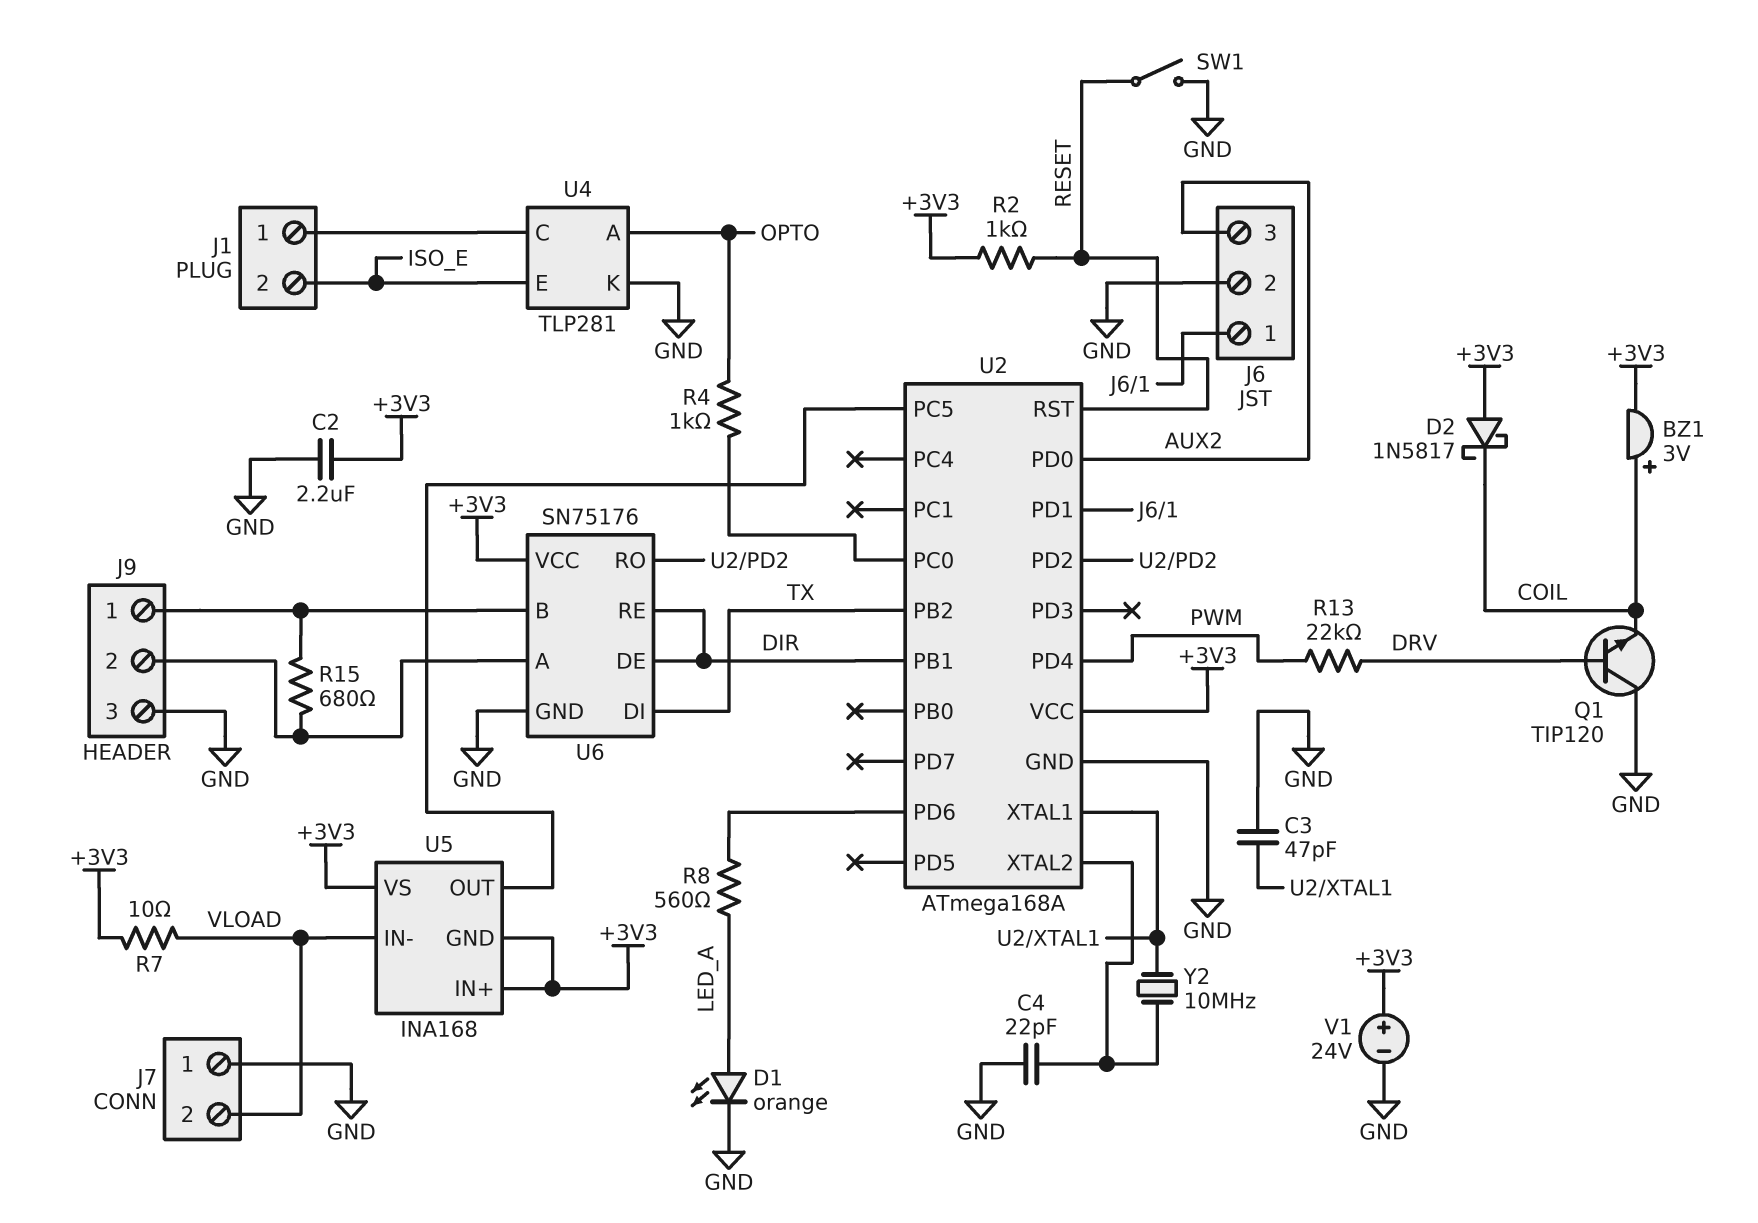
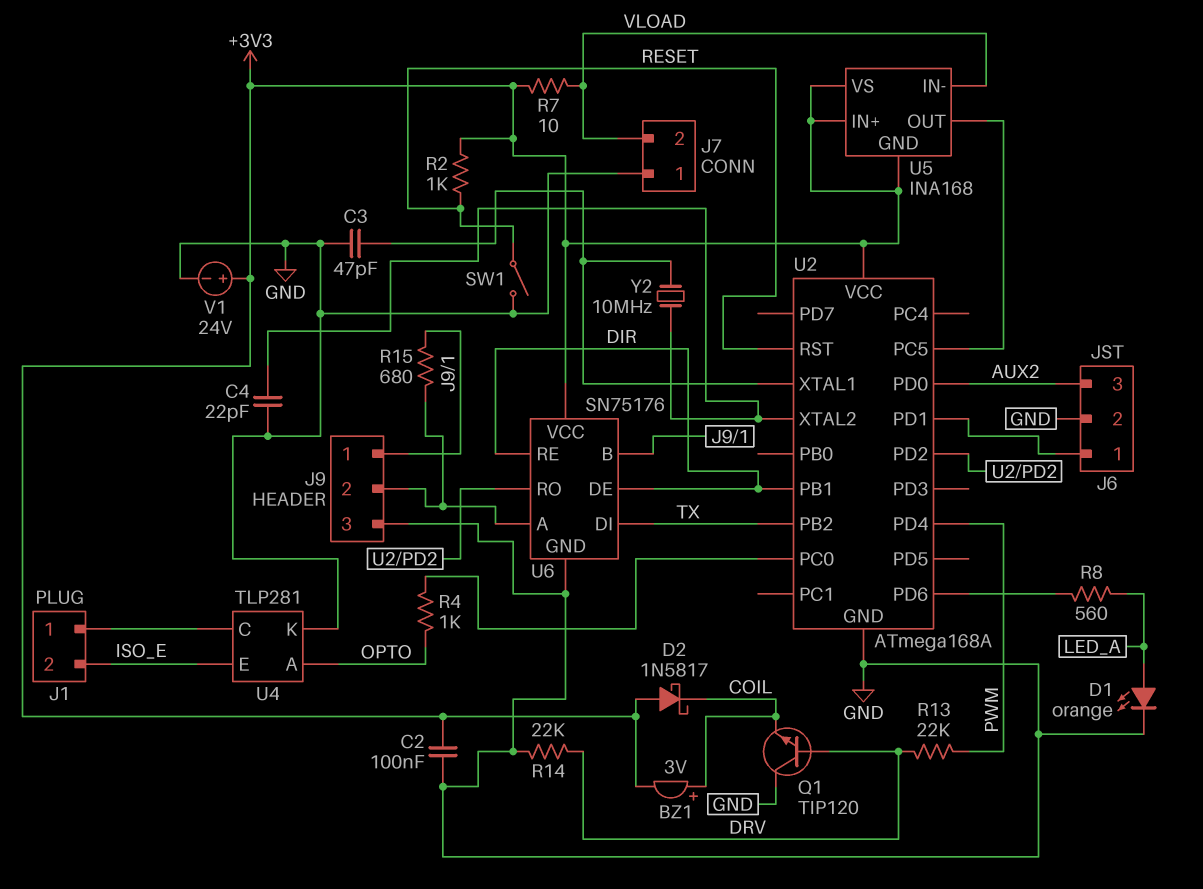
C2: 2.2uF (+3V3, GND) -> 100nF (+3V3, GND)
R14: none -> 22k (DRV, GND)

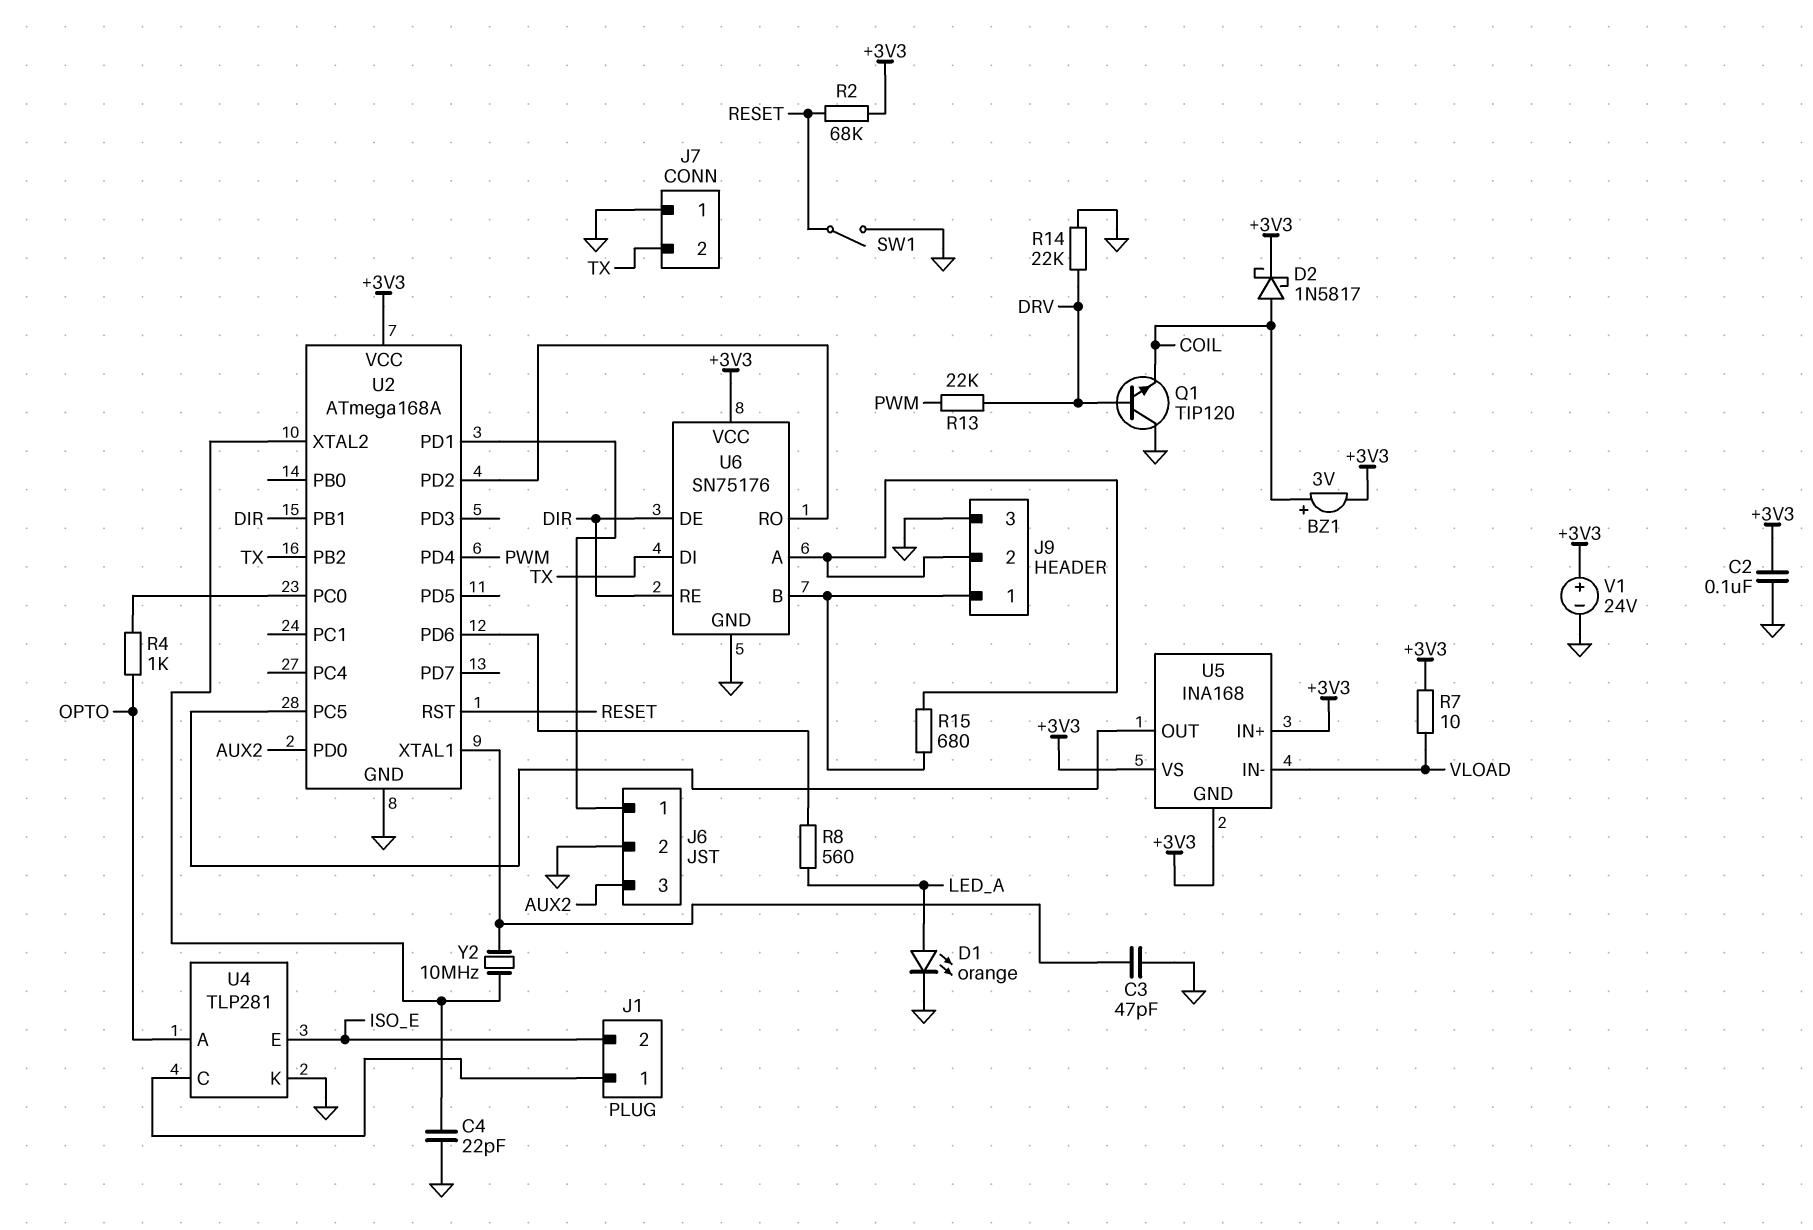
D2: schottky 1N5817 (A +3V3, K COIL) -> schottky 1N5817 (A COIL, K +3V3)
J7 pin 2: VLOAD -> TX
R2: 1k (+3V3, RESET) -> 68k (+3V3, RESET)

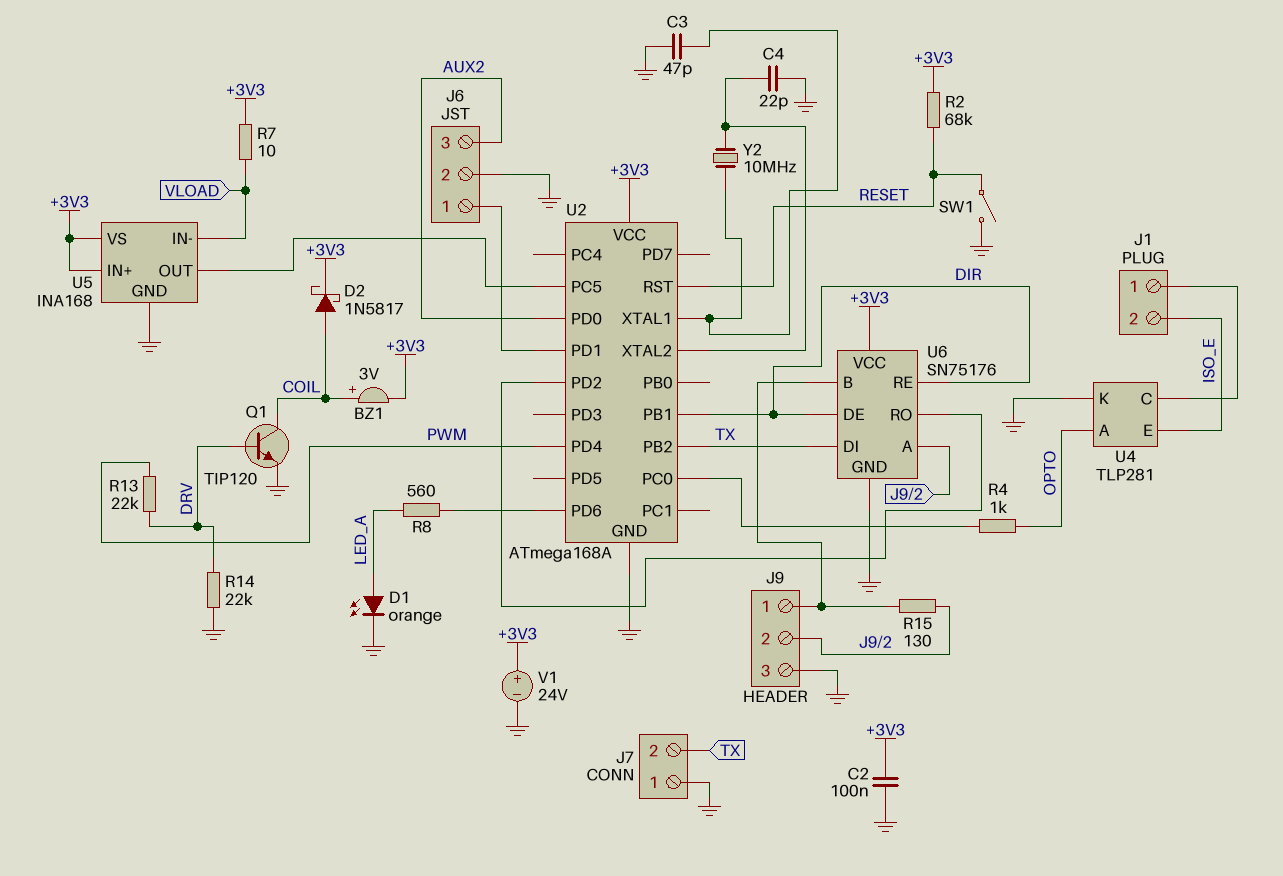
Q1: NPN TIP120 (B DRV, C GND, E COIL) -> NPN TIP120 (B DRV, C COIL, E GND)
R15: 680 (J9/1, J9/2) -> 130 (J9/1, J9/2)
U5 pin GND: +3V3 -> GND

